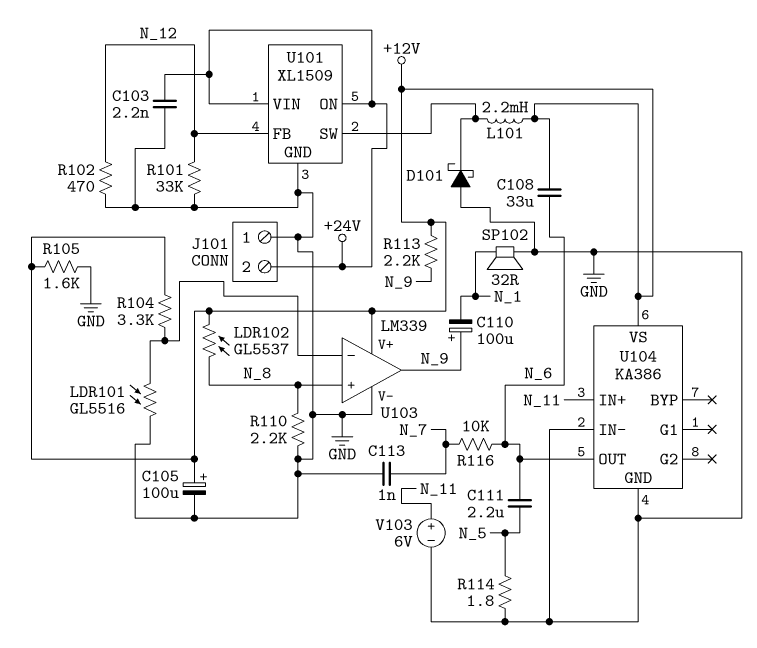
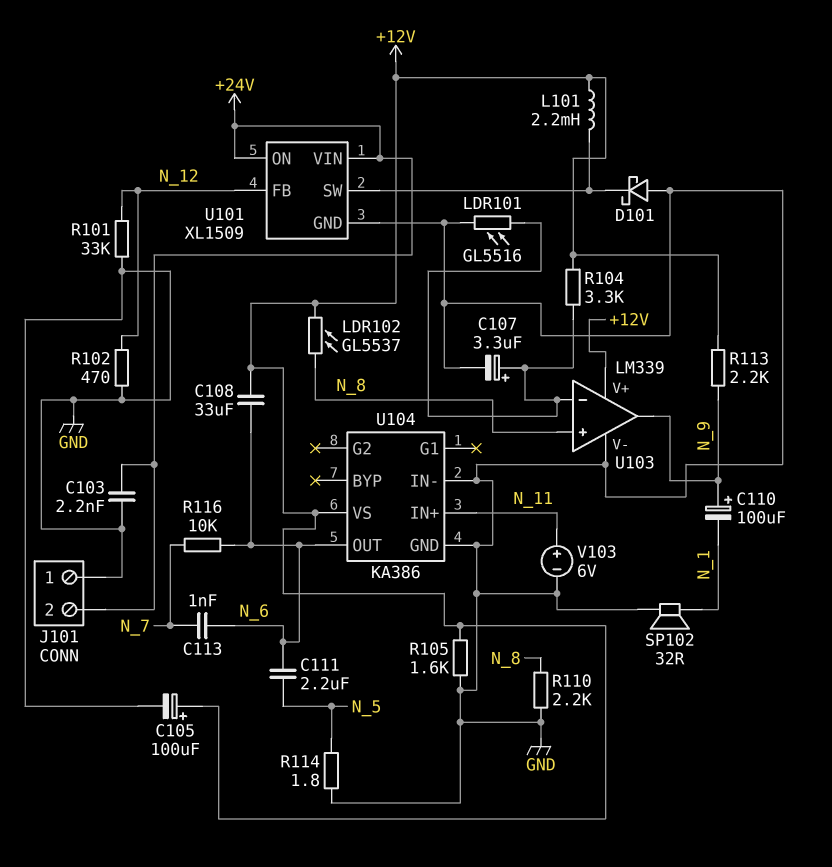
C107: none -> 3.3uF (plus U103/in-, minus GND)
C113: 1nF (GND, N_7) -> 1nF (N_6, N_7)

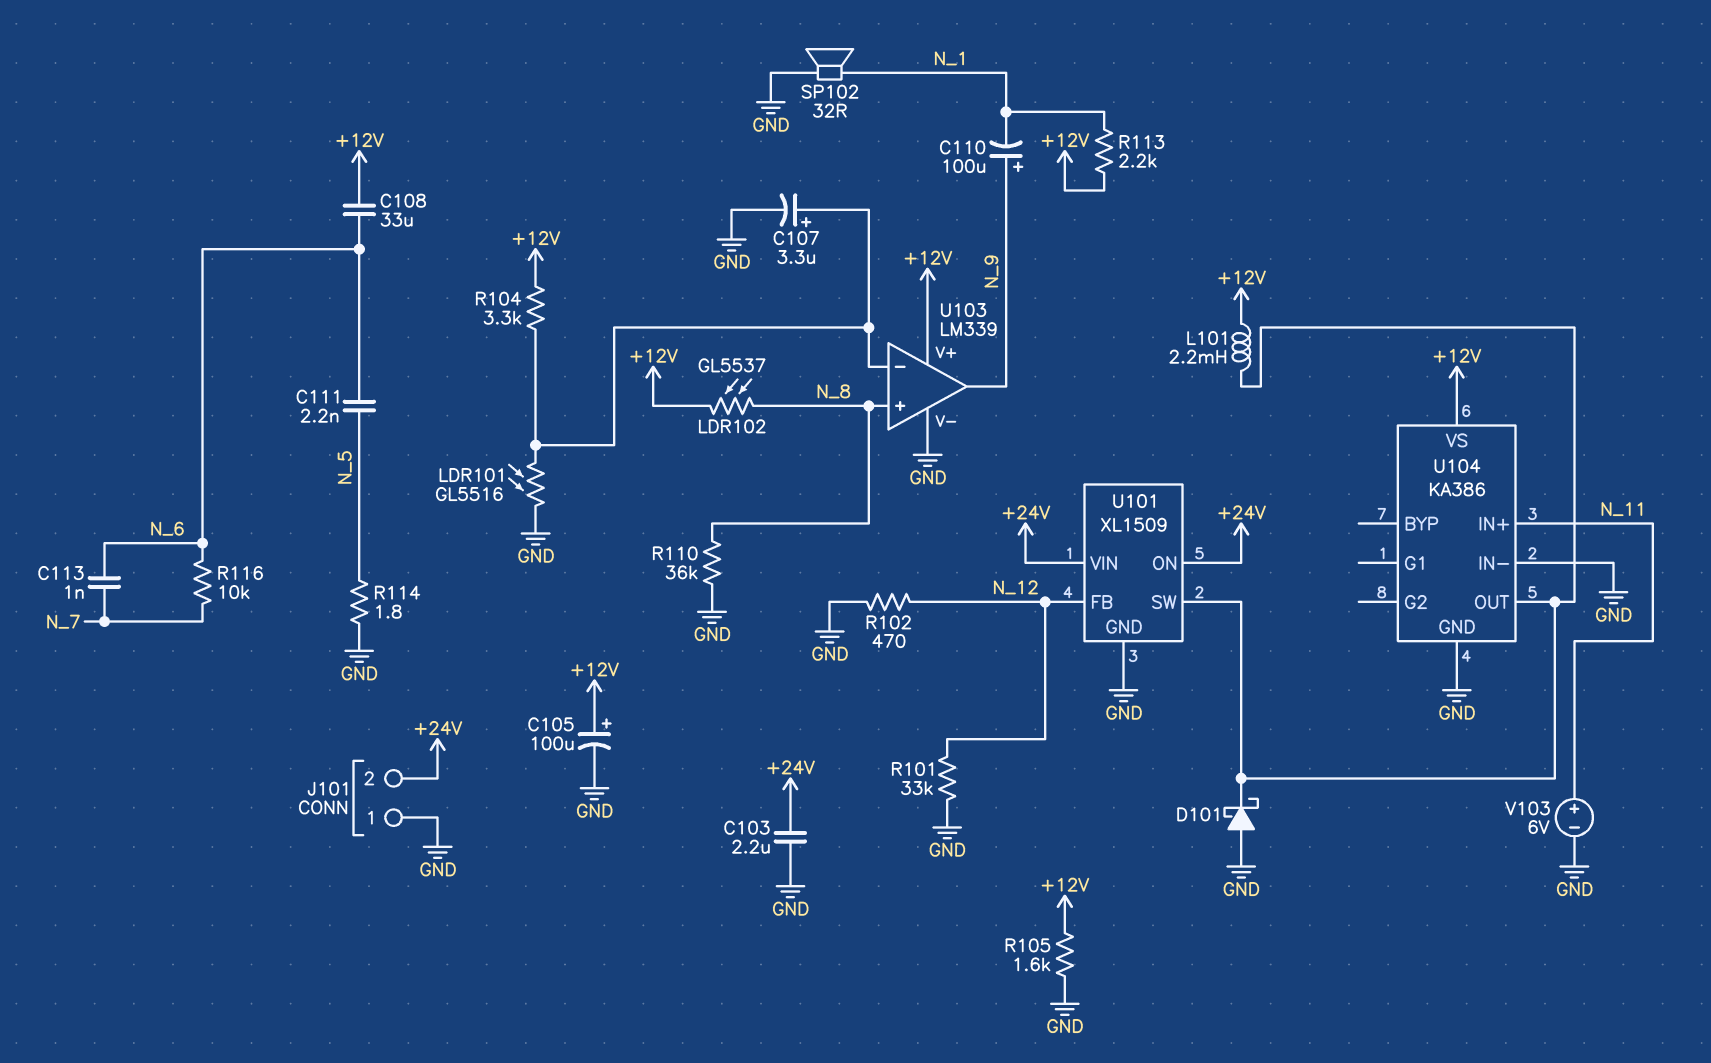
C103: 2.2nF (+24V, GND) -> 2.2uF (+24V, GND)
C111: 2.2uF (N_5, N_6) -> 2.2nF (N_5, N_6)
R110: 2.2k (GND, N_8) -> 36k (GND, N_8)
R113: 2.2k (+12V, N_9) -> 2.2k (+12V, N_1)
U104 pin OUT: N_6 -> U101/SW

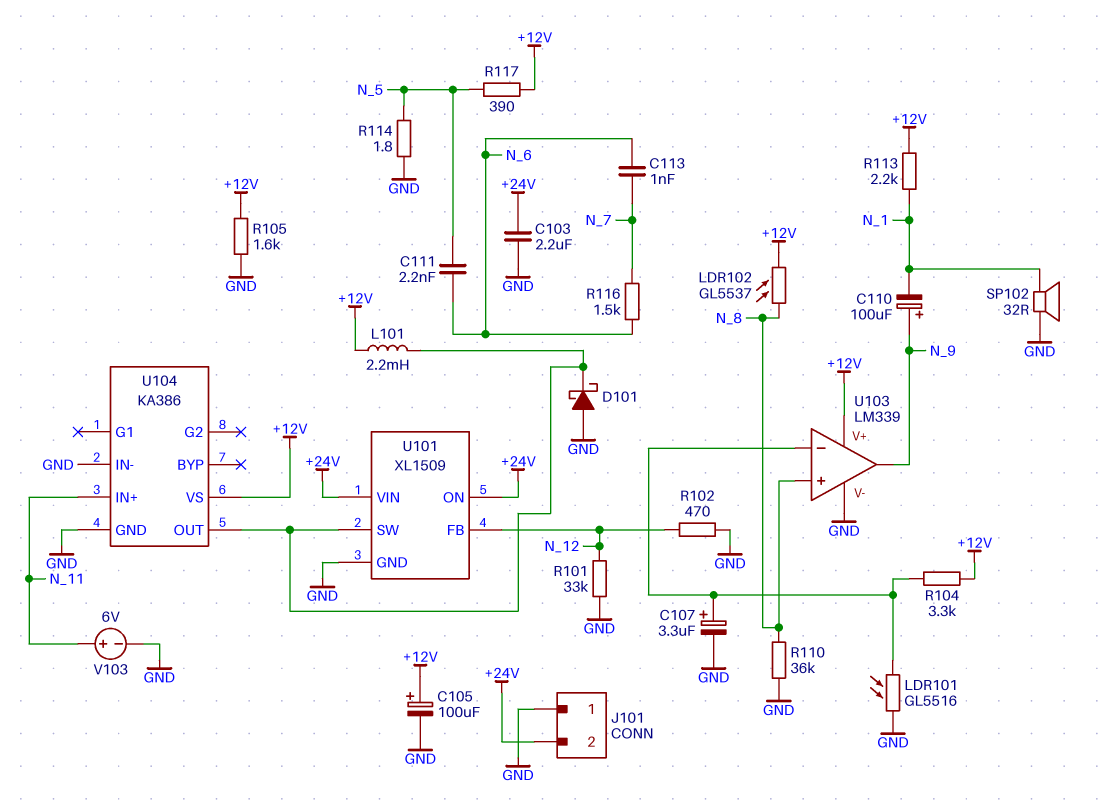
C108: 33uF (+12V, N_6) -> none
R116: 10k (N_6, N_7) -> 1.5k (N_6, N_7)
R117: none -> 390 (+12V, N_5)

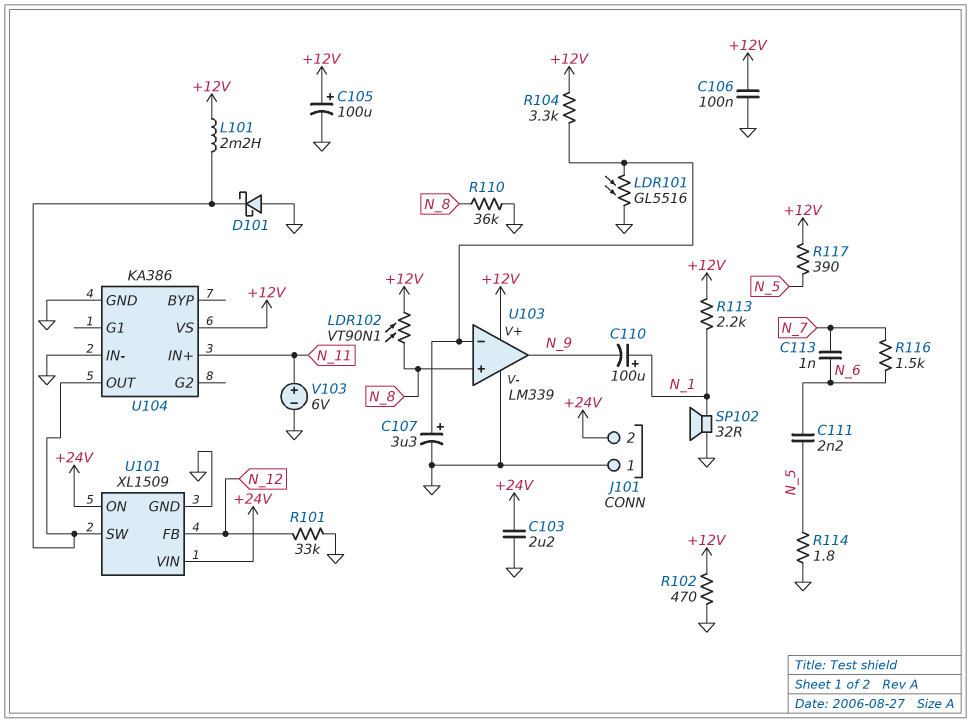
C106: none -> 100nF (+12V, GND)
C110: 100uF (plus N_9, minus N_1) -> 100uF (plus N_1, minus N_9)
LDR102: GL5537 (+12V, N_8) -> VT90N1 (+12V, N_8)
R102: 470 (GND, N_12) -> 470 (+12V, GND)
R105: 1.6k (+12V, GND) -> none

